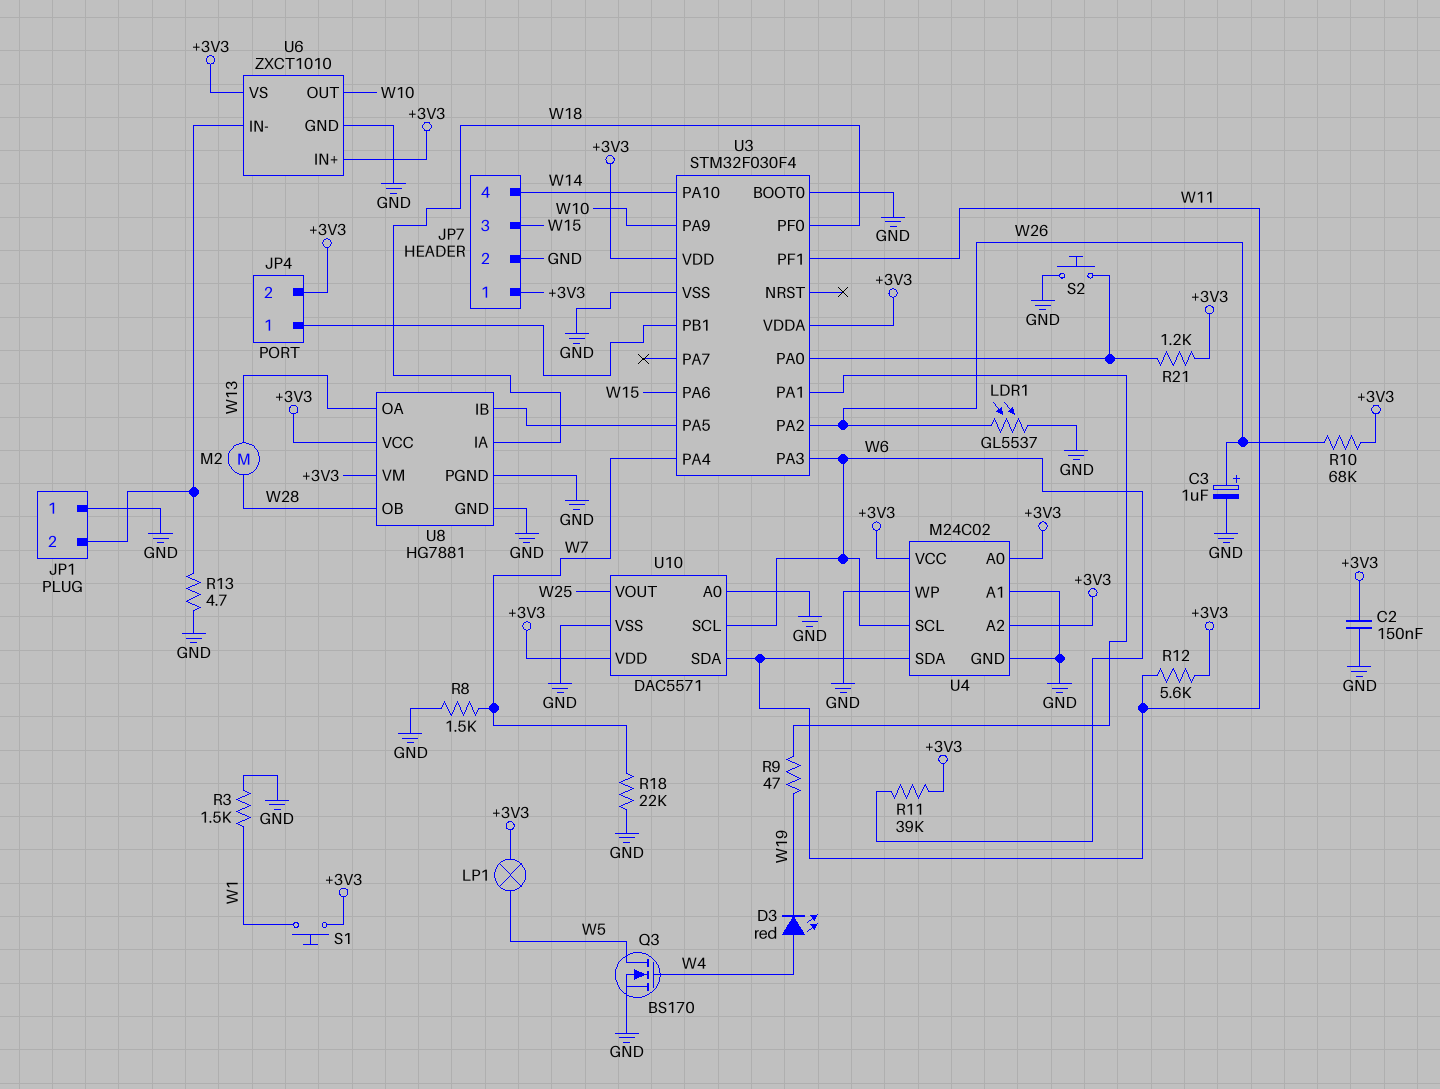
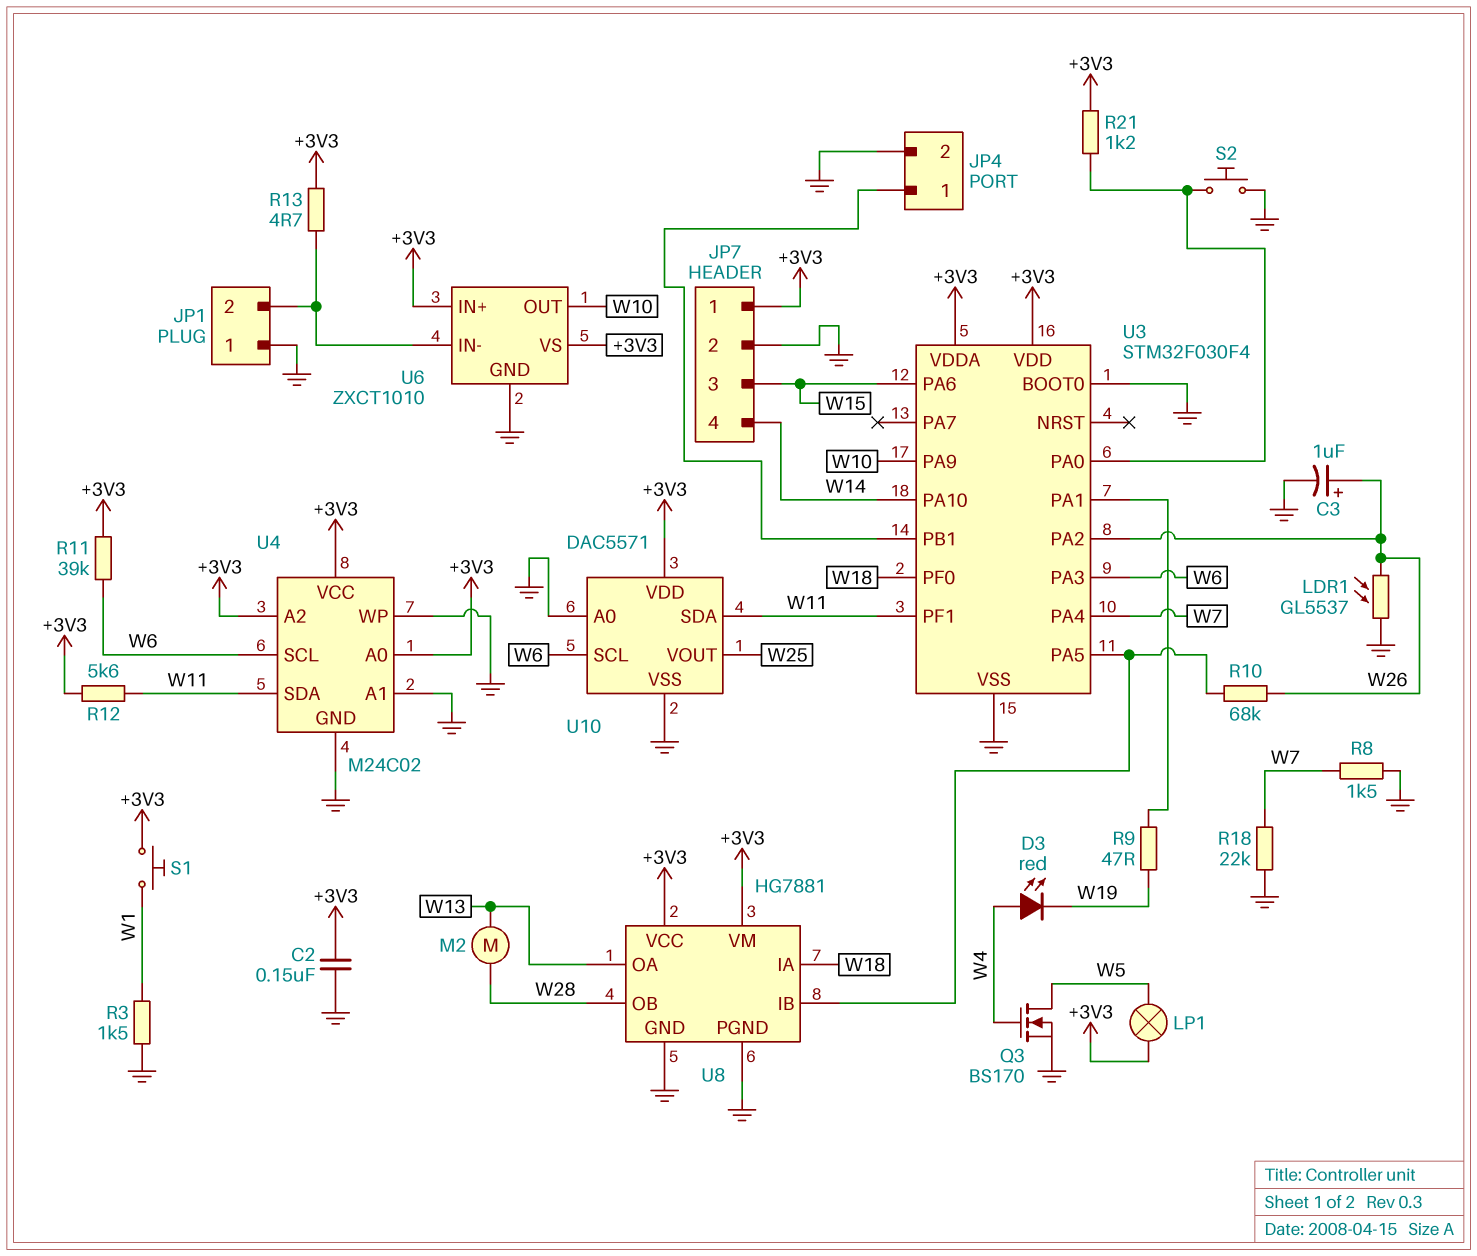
JP4 pin 2: +3V3 -> GND
R10: 68k (+3V3, W26) -> 68k (U3/PA5, W26)
R13: 4.7 (GND, JP1/2) -> 4.7 (+3V3, JP1/2)

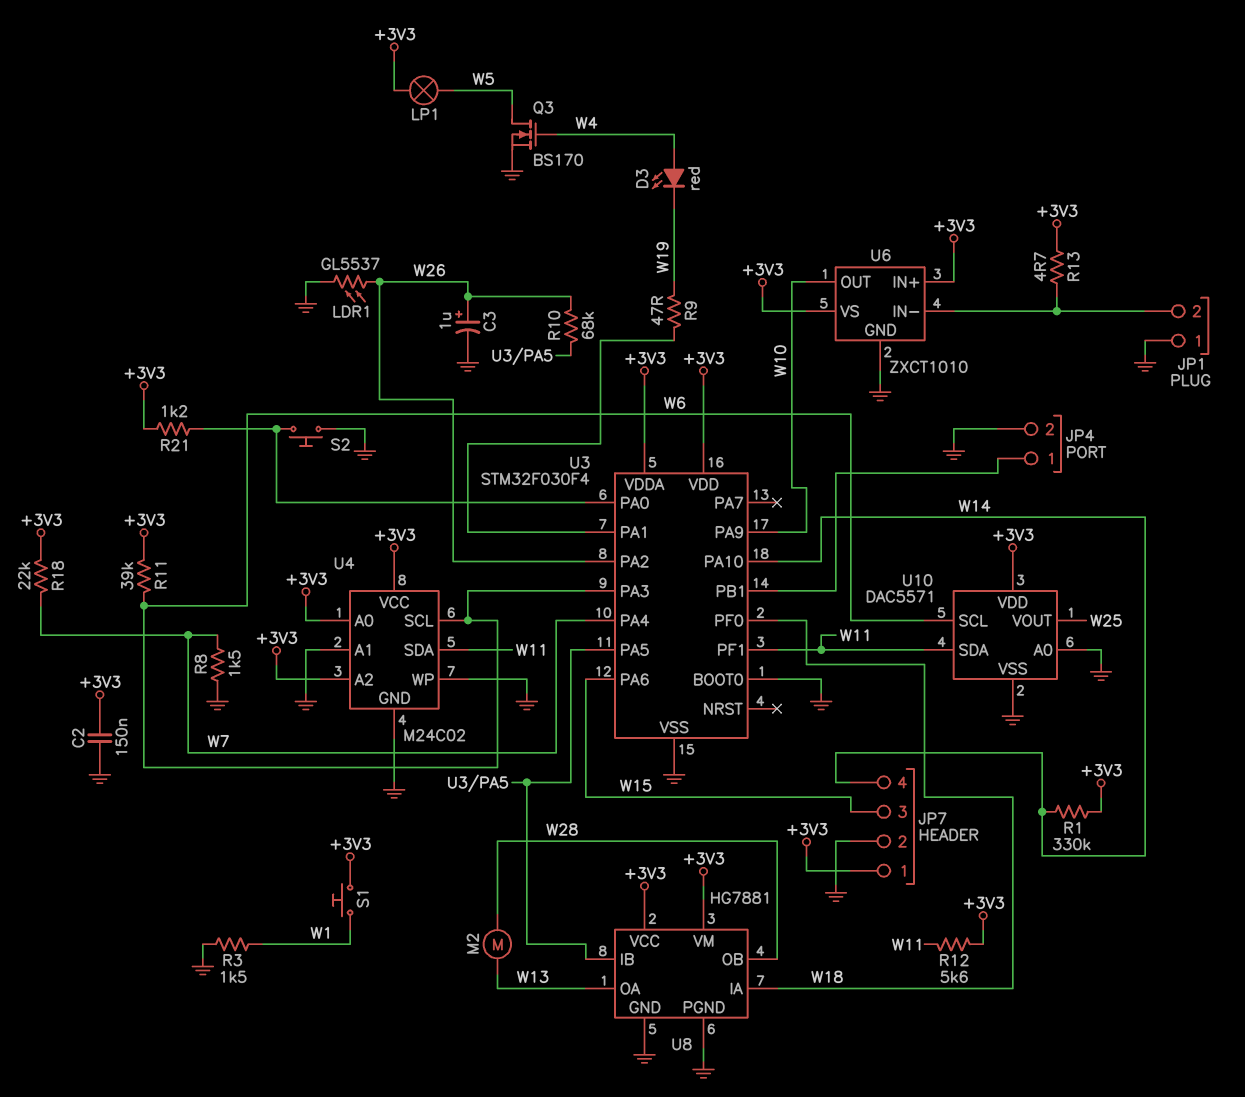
R1: none -> 330k (+3V3, W14)
R18: 22k (GND, W7) -> 22k (+3V3, W7)

